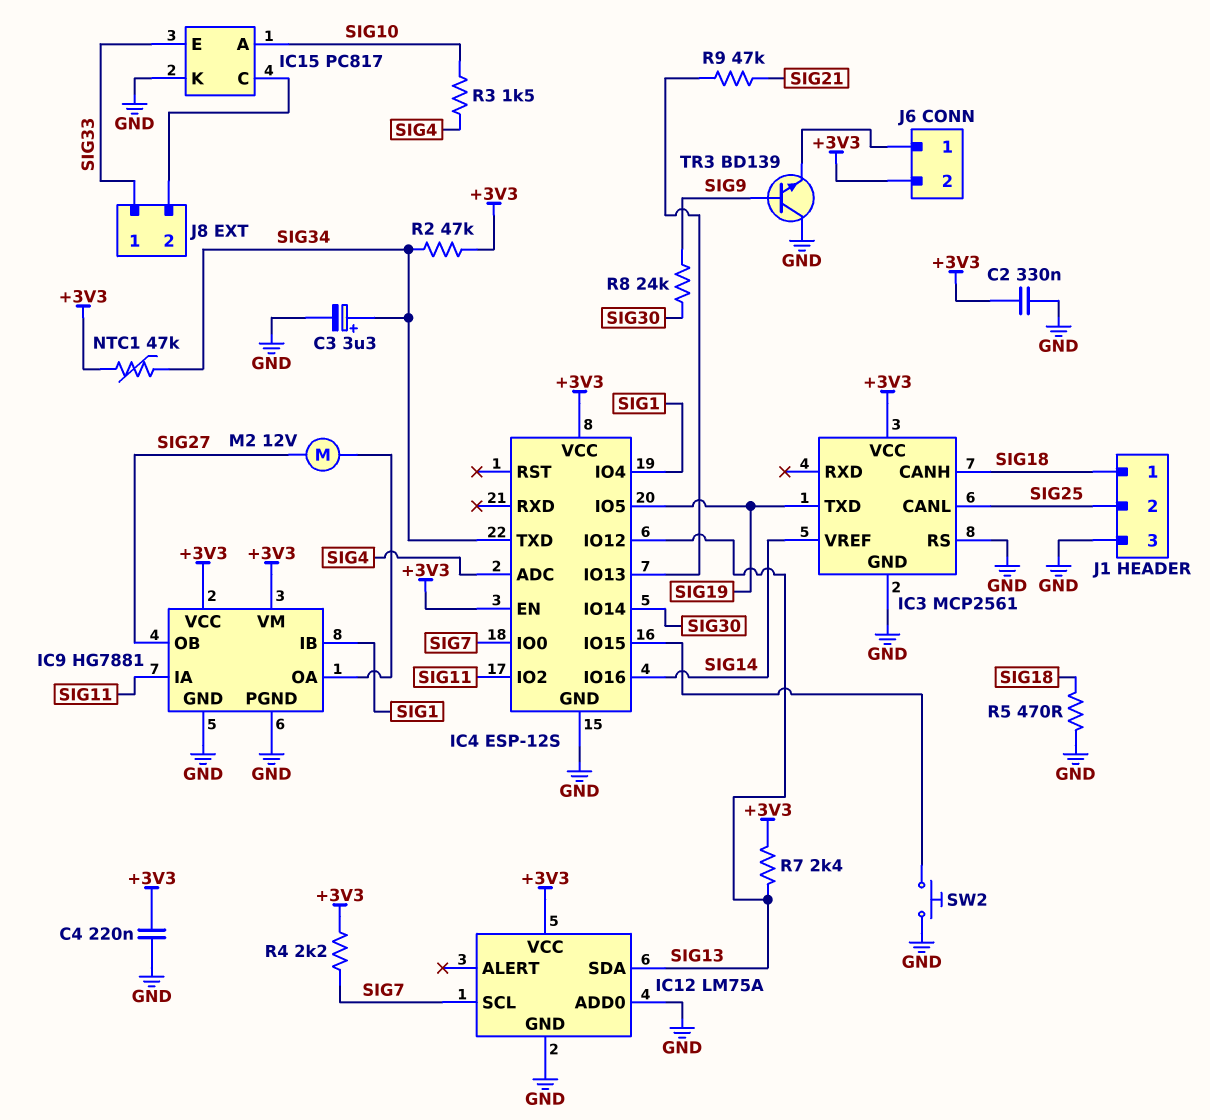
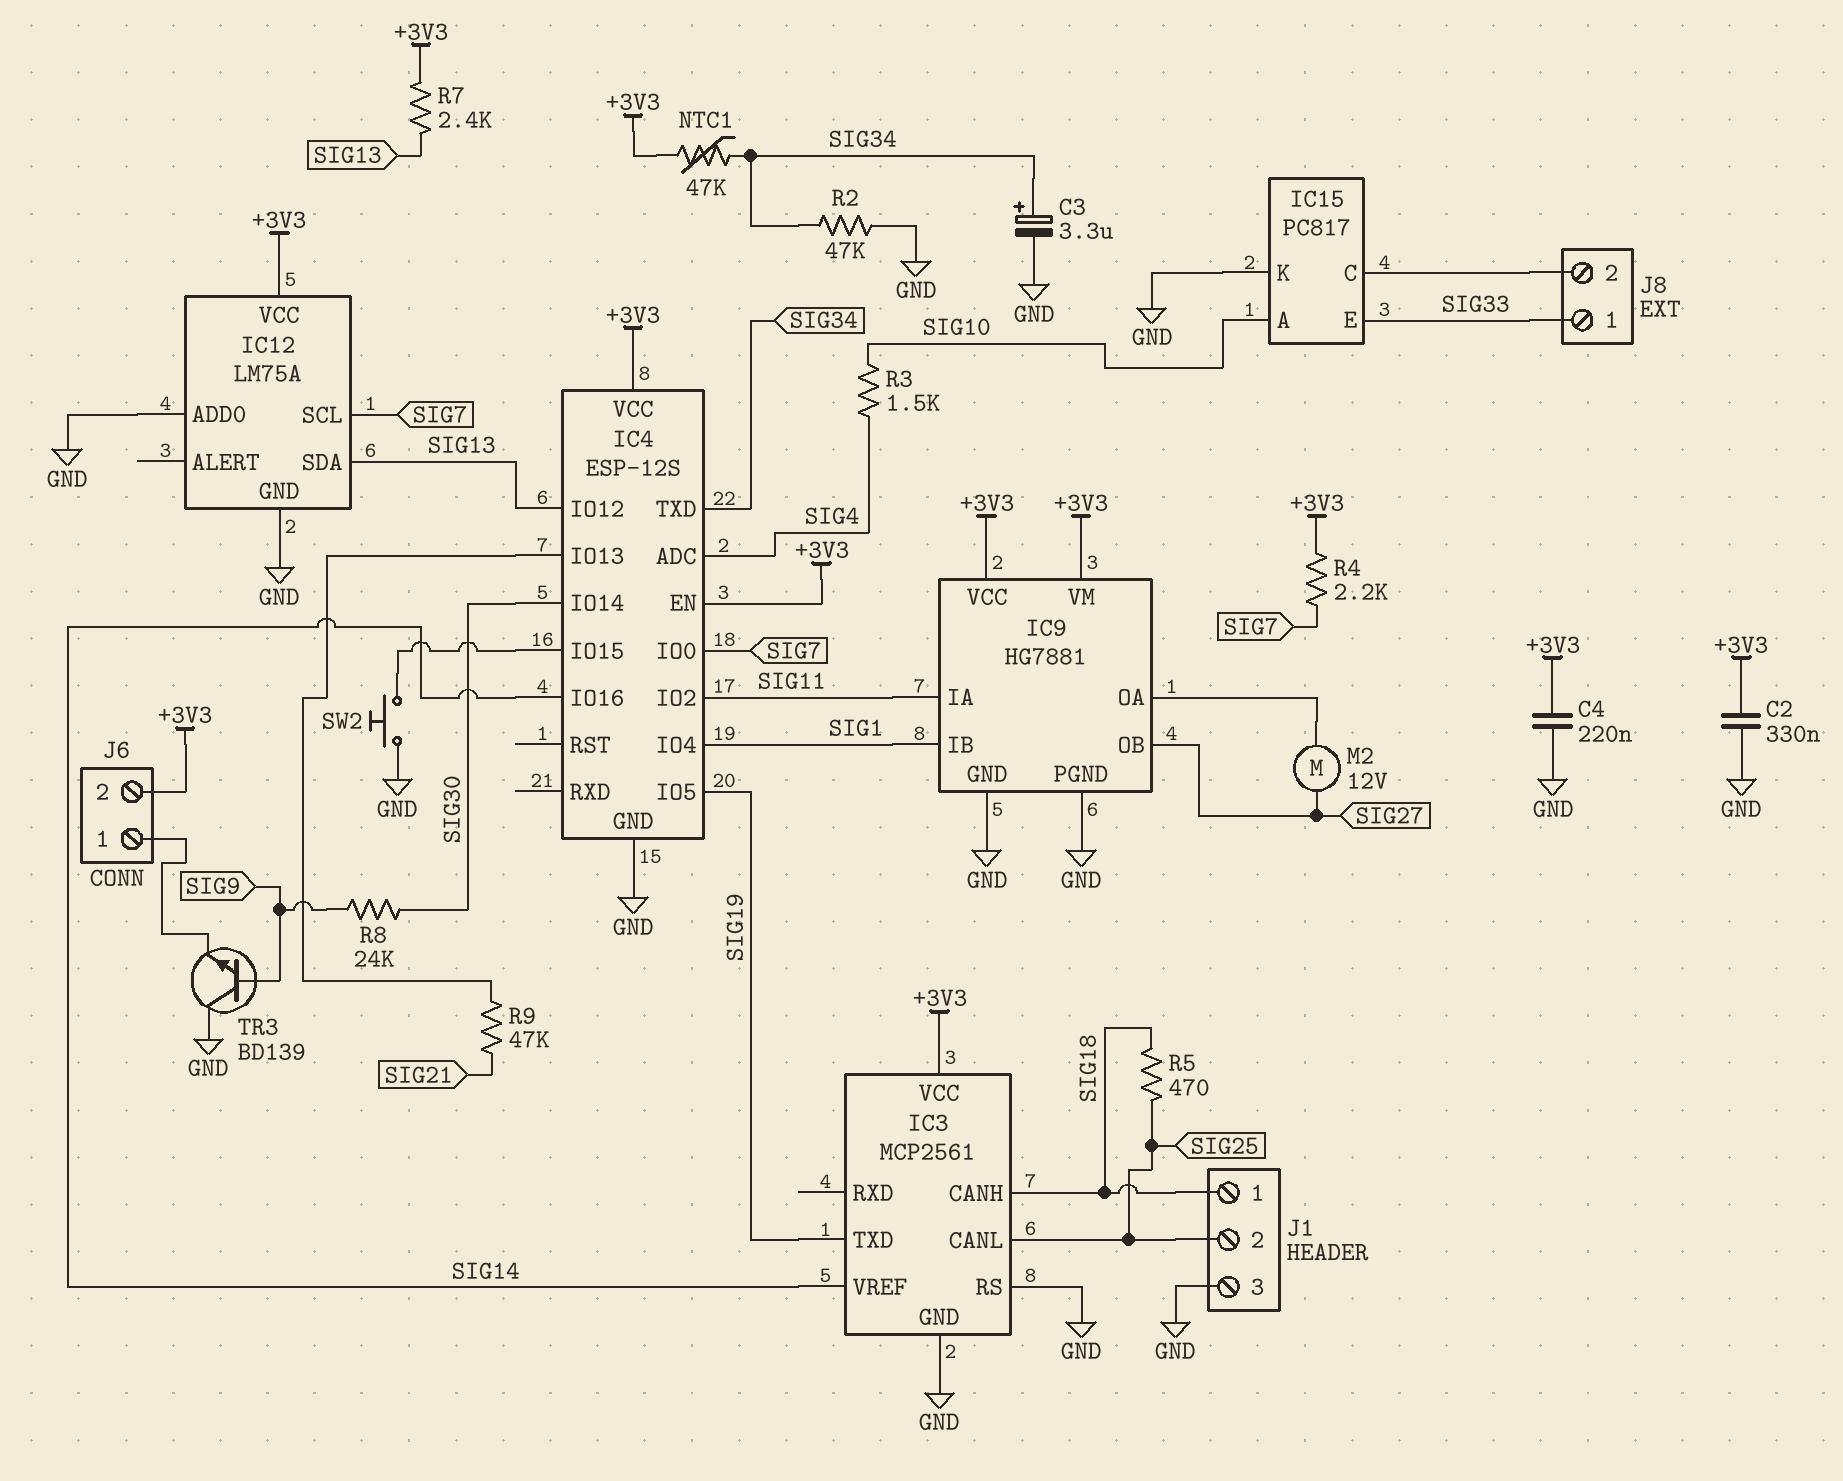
R2: 47k (+3V3, SIG34) -> 47k (GND, SIG34)
R5: 470 (GND, SIG18) -> 470 (SIG18, SIG25)

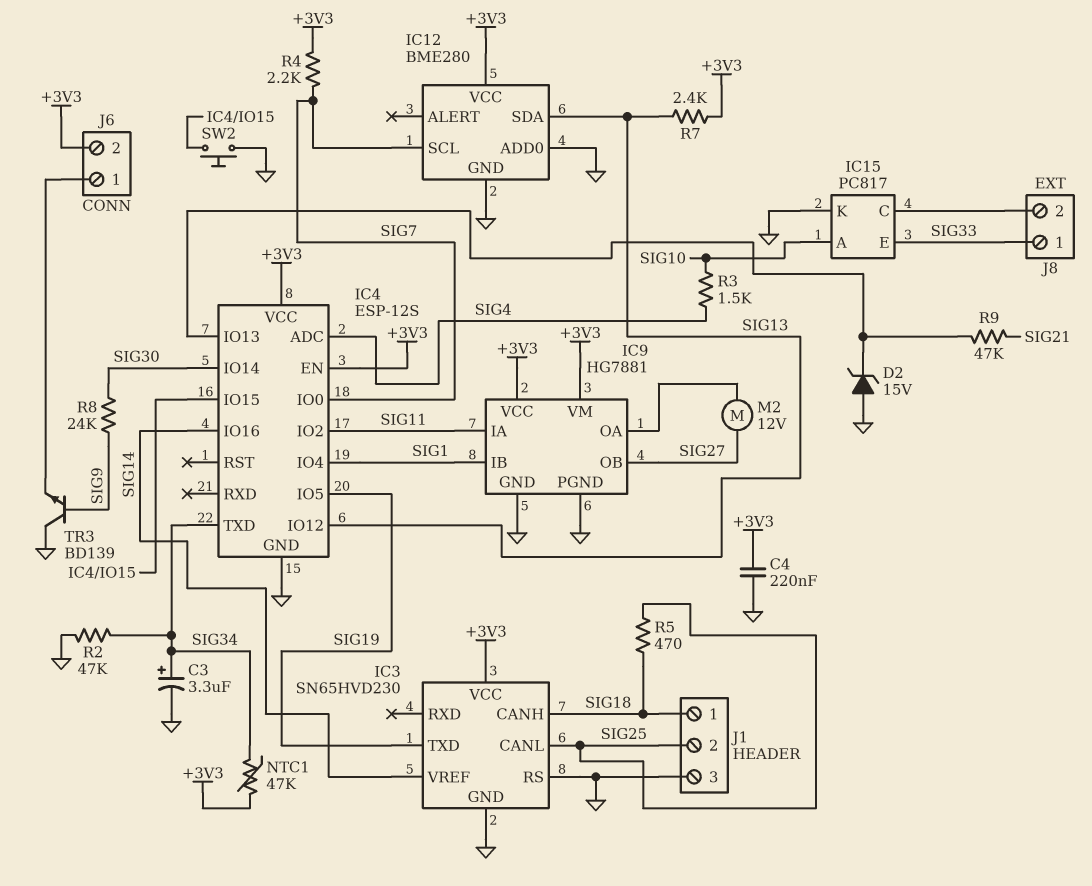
C2: 330nF (+3V3, GND) -> none
D2: none -> zener 15V (A GND, K IC4/IO13)
IC3: MCP2561 -> SN65HVD230
IC12: LM75A -> BME280

